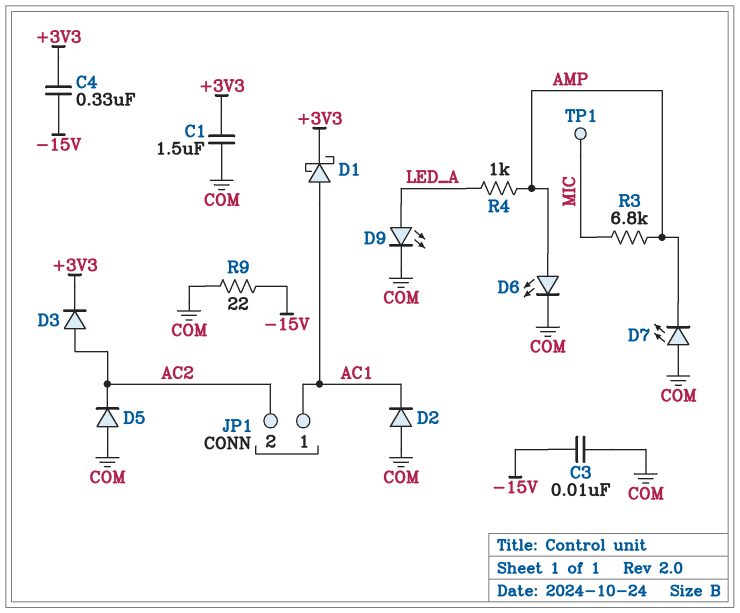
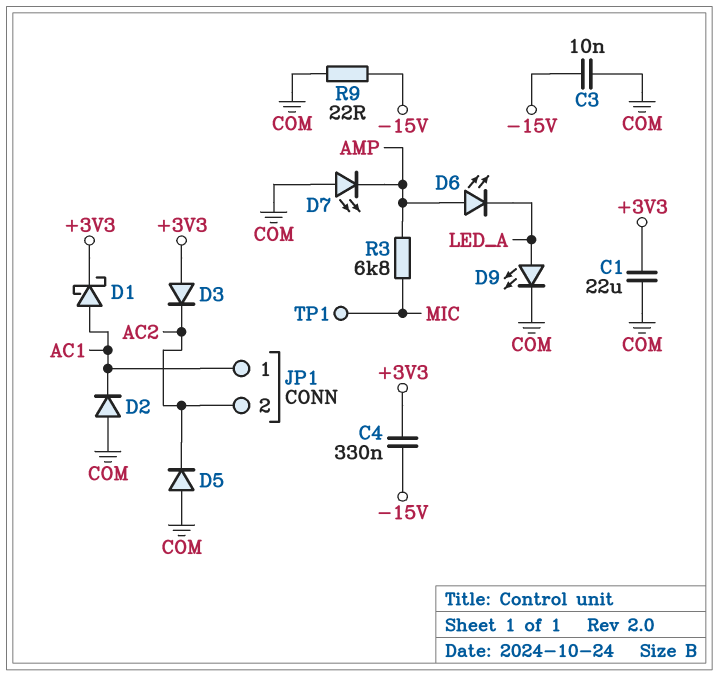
C1: 1.5uF (+3V3, COM) -> 22uF (+3V3, COM)
D3: diode (A AC2, K +3V3) -> diode (A +3V3, K AC2)
D6: LED (A AMP, K COM) -> LED (A AMP, K LED_A)
R4: 1k (AMP, LED_A) -> none

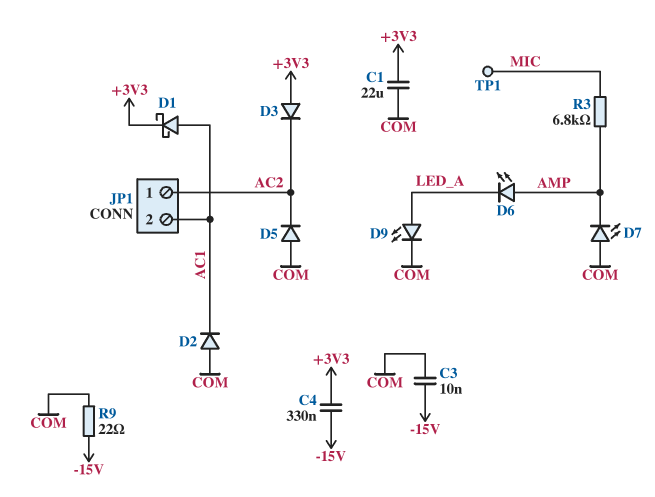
JP1 pin 1: AC1 -> AC2
JP1 pin 2: AC2 -> AC1

